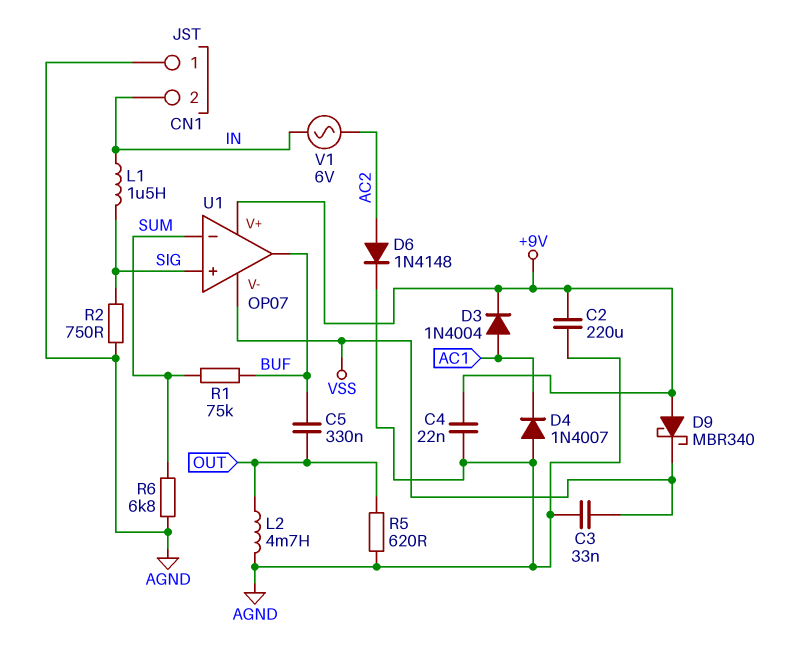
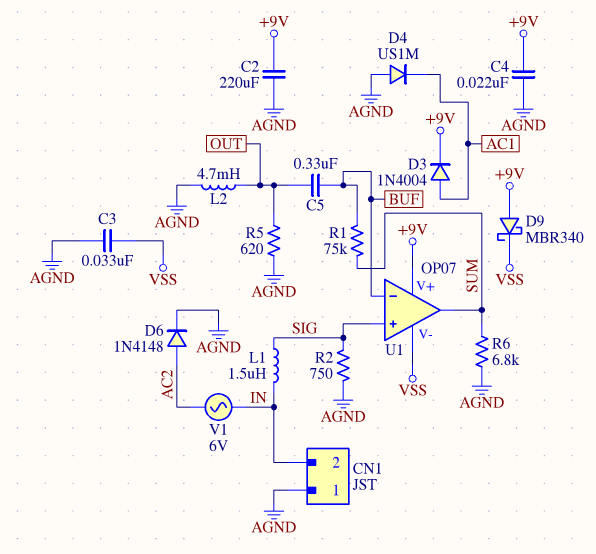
D4: diode 1N4007 (A AGND, K AC1) -> diode US1M (A AGND, K AC1)
U1 pin in-: SUM -> BUF
U1 pin out: BUF -> SUM

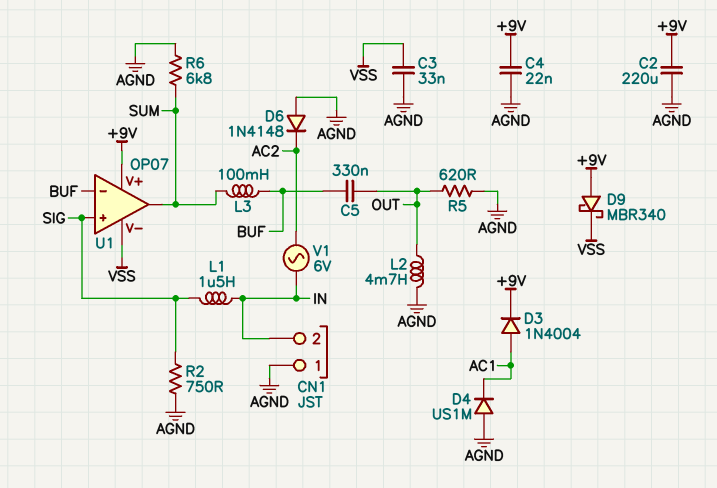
D6: diode 1N4148 (A AC2, K AGND) -> diode 1N4148 (A AGND, K AC2)
L3: none -> 100mH (BUF, SUM)
R1: 75k (BUF, SUM) -> none

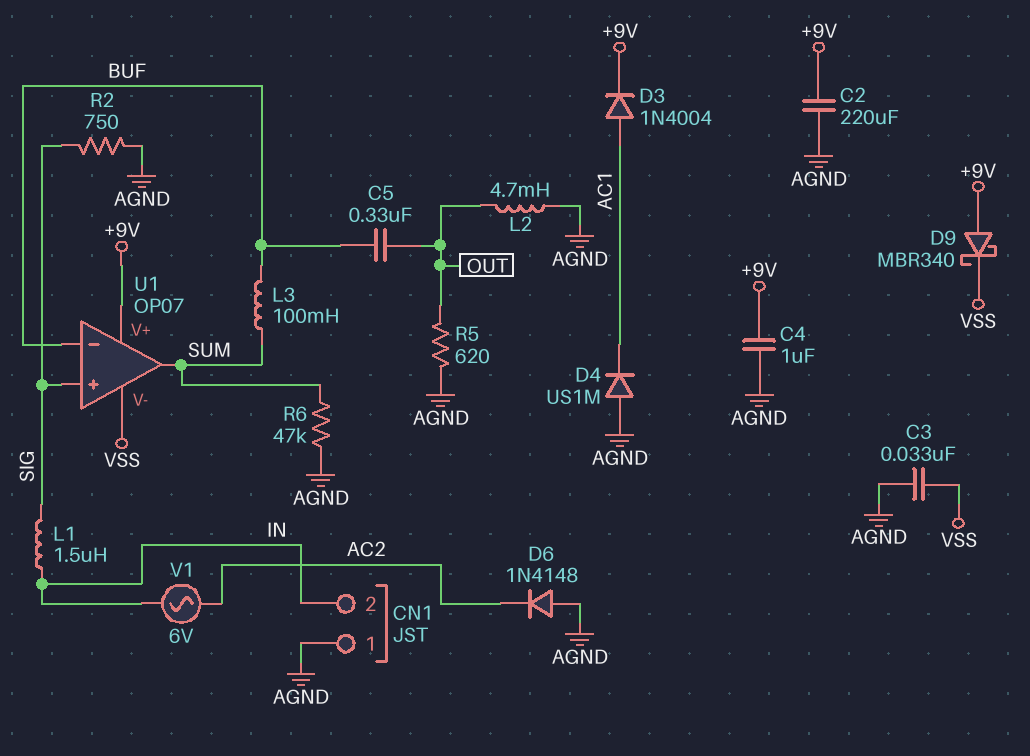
C4: 22nF (+9V, AGND) -> 1uF (+9V, AGND)
R6: 6.8k (AGND, SUM) -> 47k (AGND, SUM)

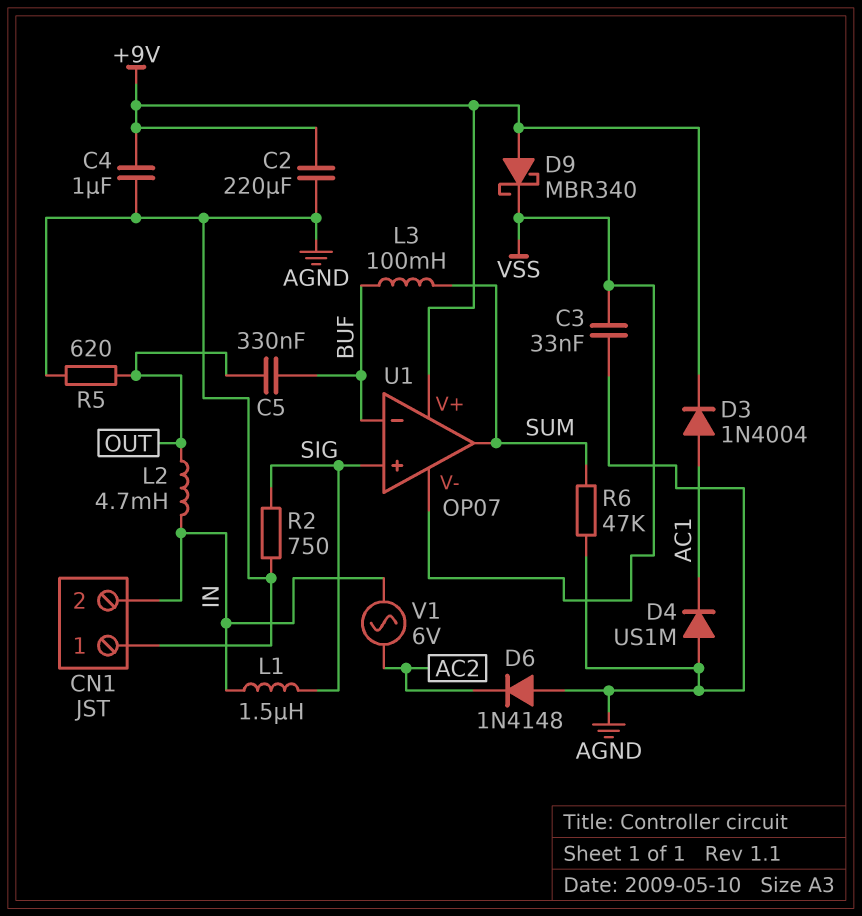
L2: 4.7mH (AGND, OUT) -> 4.7mH (IN, OUT)

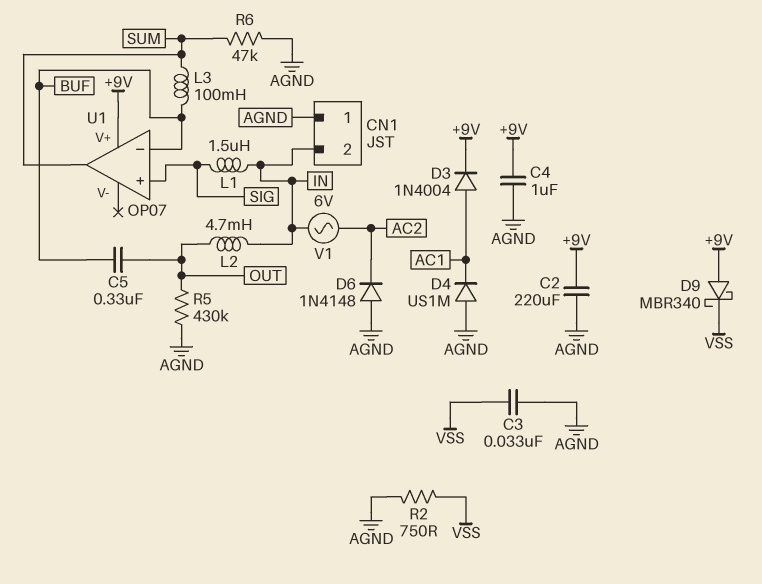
R2: 750 (AGND, SIG) -> 750 (AGND, VSS)
R5: 620 (AGND, OUT) -> 430k (AGND, OUT)
U1 pin V-: VSS -> none

